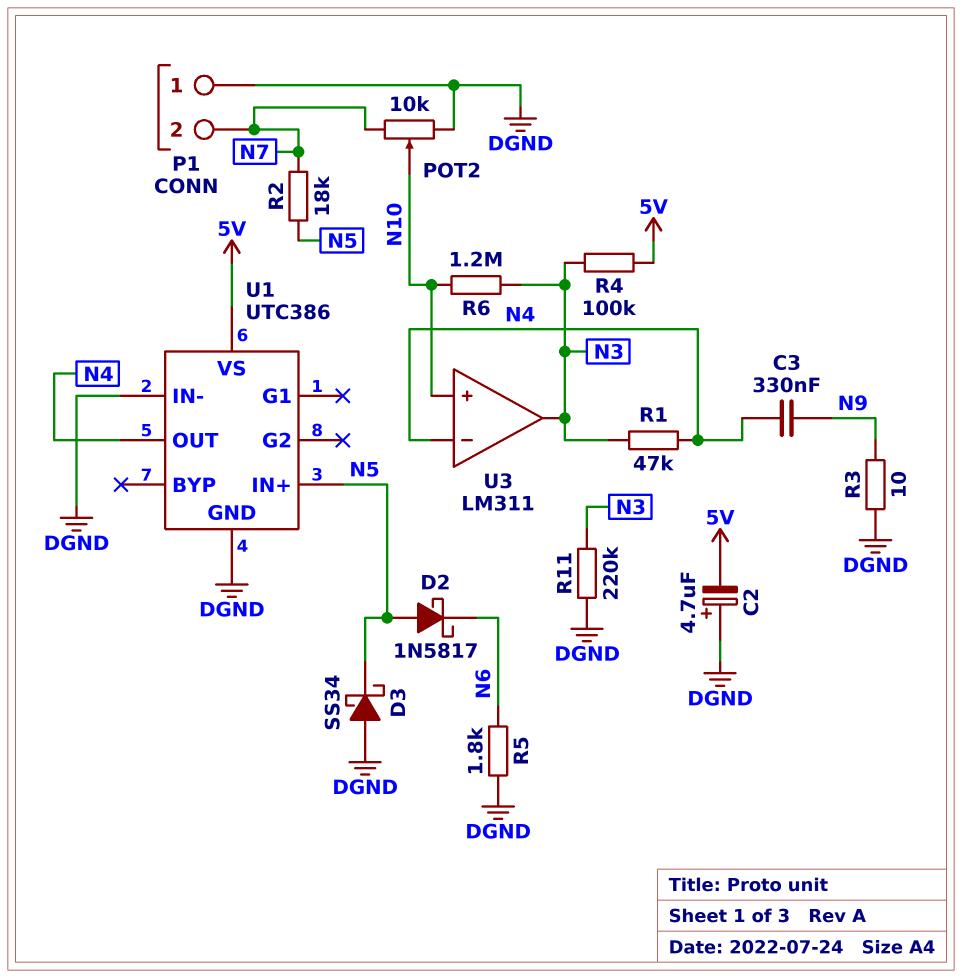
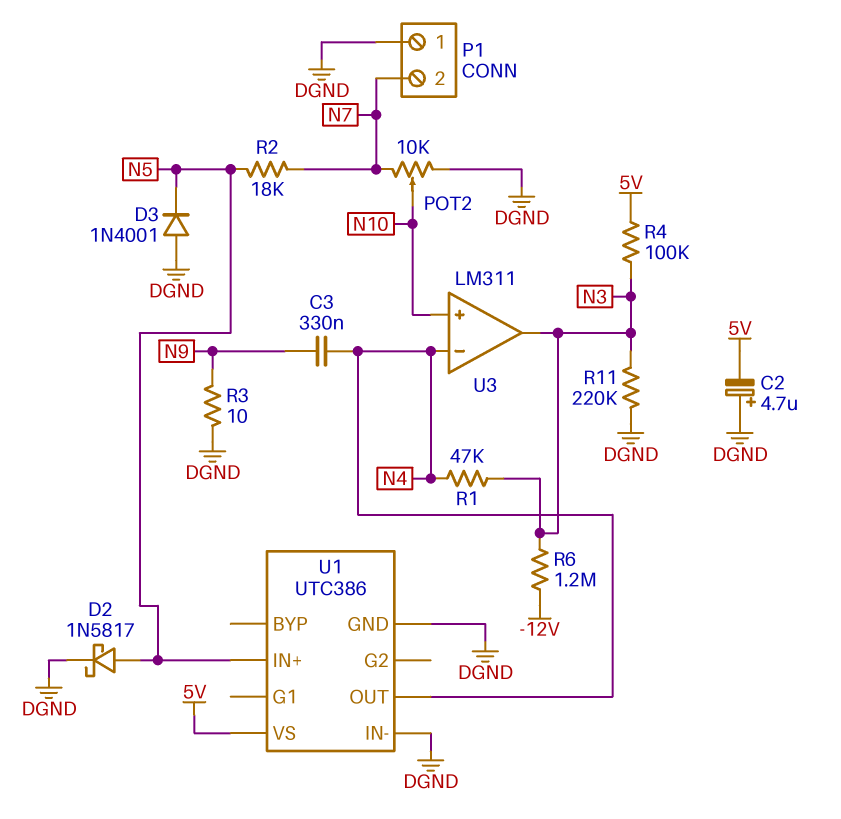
D2: schottky 1N5817 (A N5, K N6) -> schottky 1N5817 (A N5, K DGND)
D3: schottky SS34 (A DGND, K N5) -> diode 1N4001 (A DGND, K N5)
R5: 1.8k (DGND, N6) -> none
R6: 1.2M (N3, N10) -> 1.2M (-12V, N3)

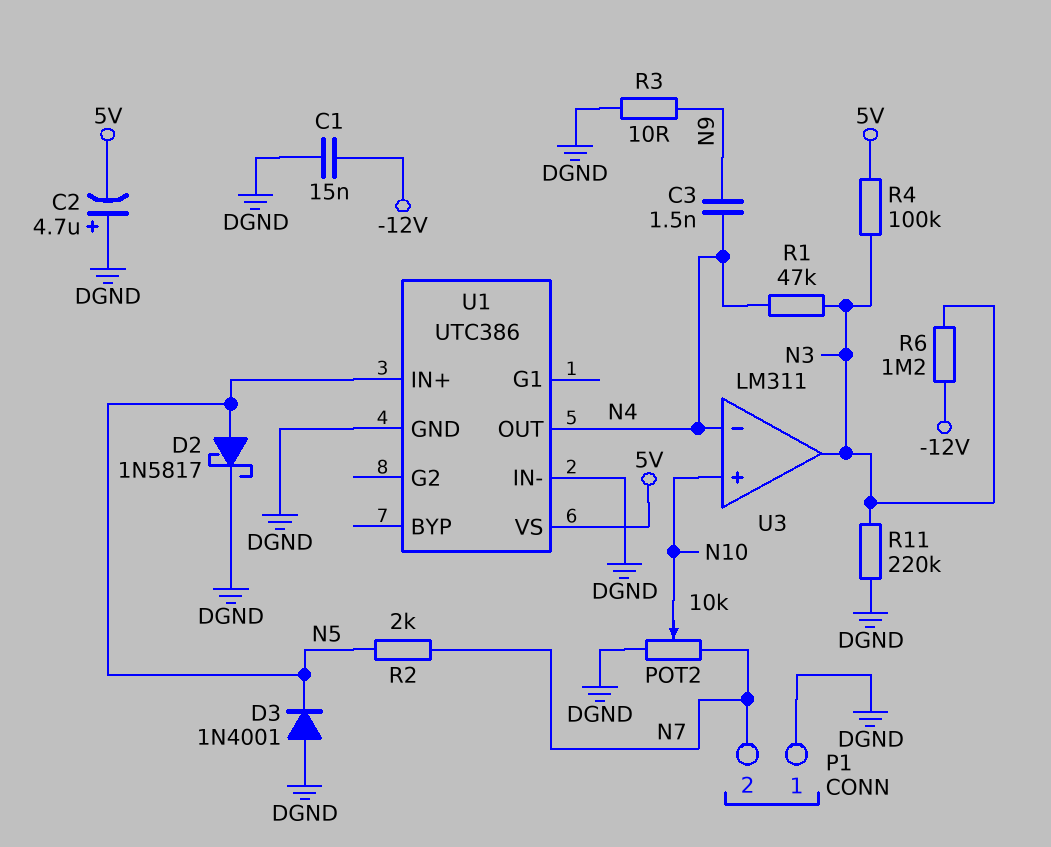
C1: none -> 15nF (-12V, DGND)
C3: 330nF (N4, N9) -> 1.5nF (N4, N9)
R2: 18k (N5, N7) -> 2k (N5, N7)

